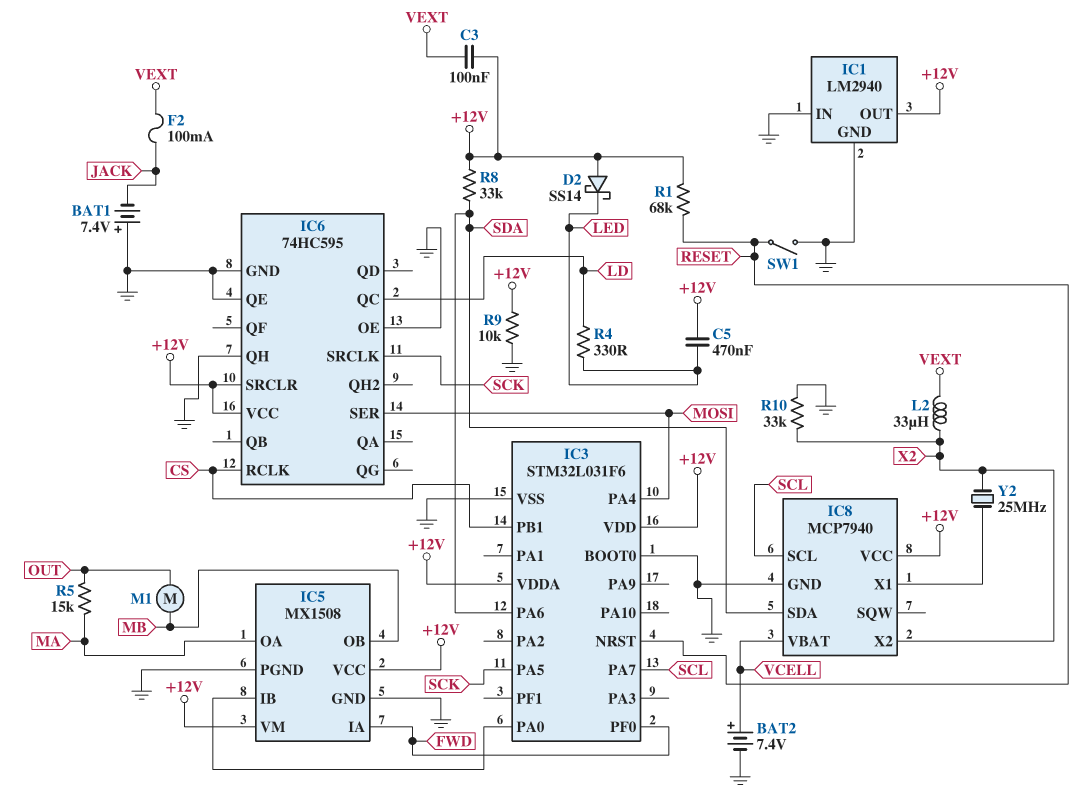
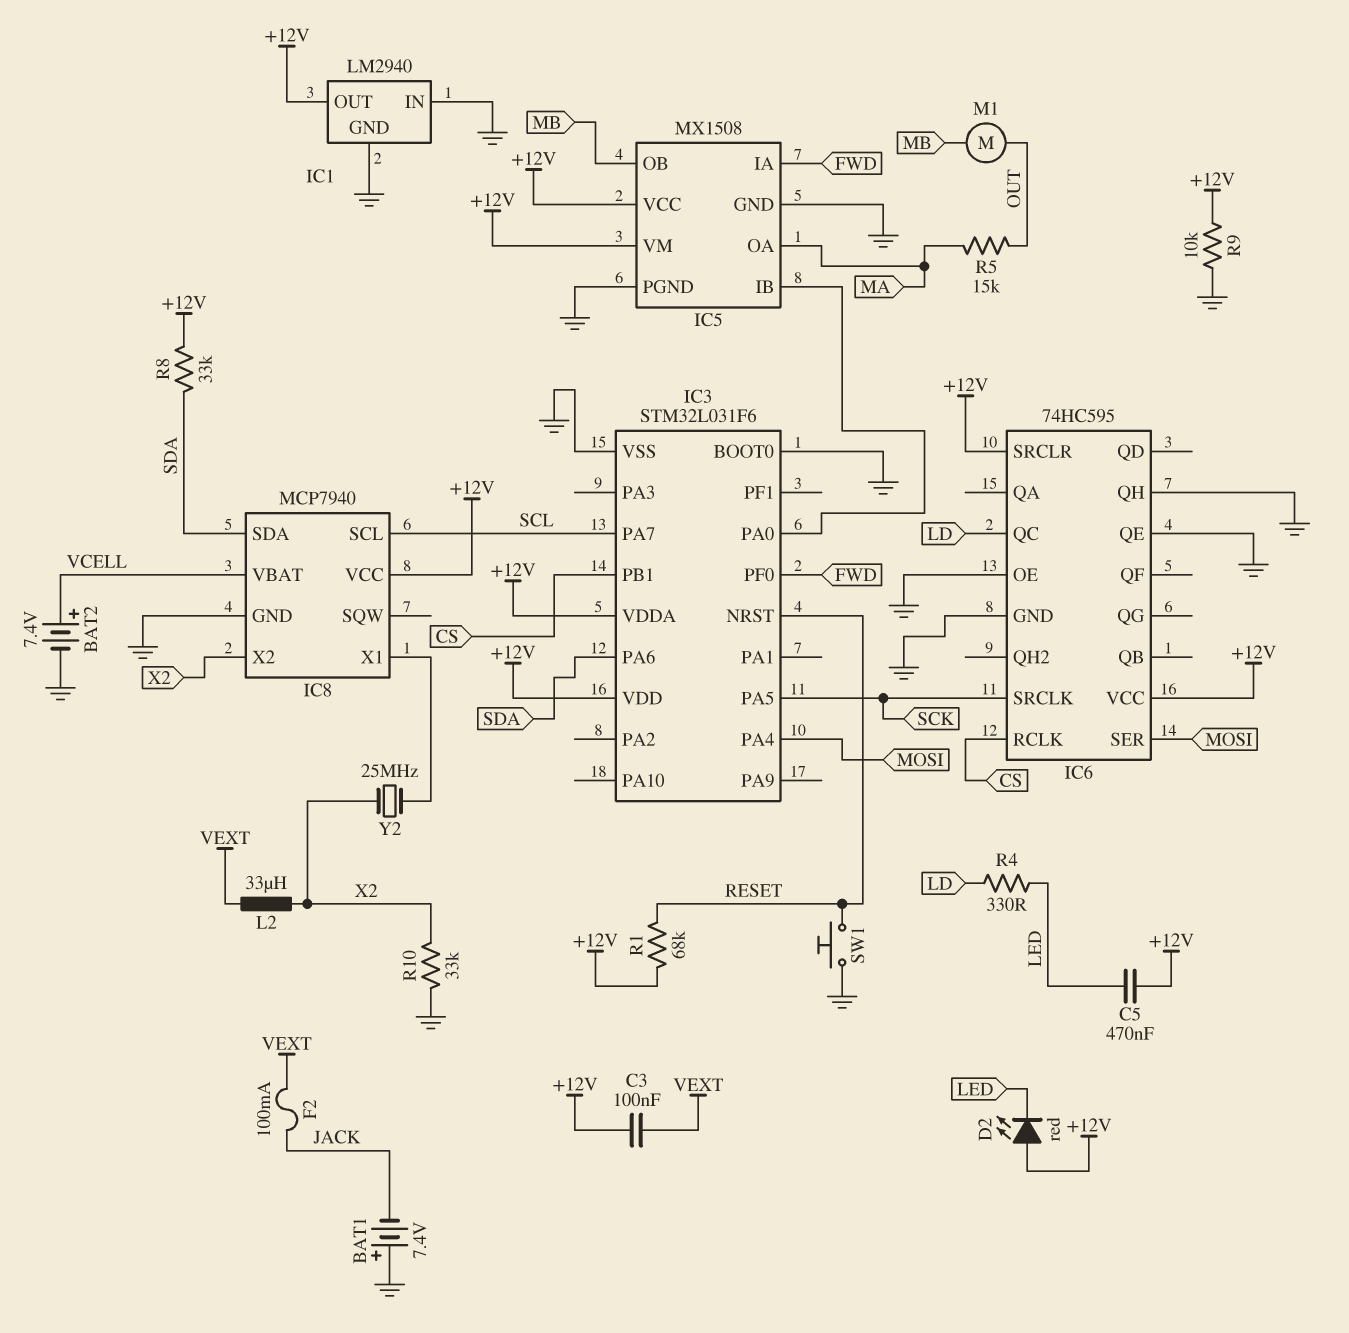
D2: schottky SS14 (A +12V, K LED) -> LED red (A +12V, K LED)
SW1: switch (GND, RESET) -> button (GND, RESET)

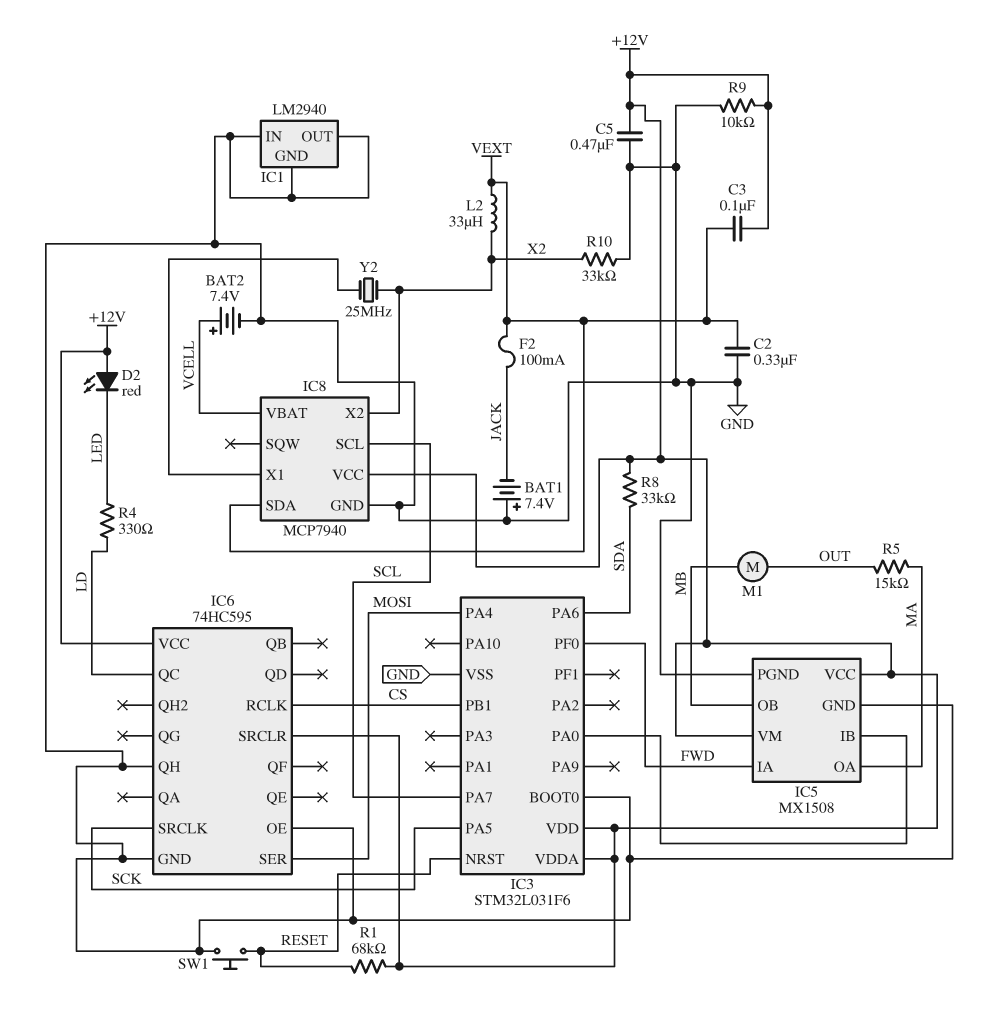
C2: none -> 330nF (GND, VEXT)
C5: 470nF (+12V, LED) -> 470nF (+12V, GND)
IC1 pin OUT: +12V -> GND
IC6 pin QE: GND -> none
IC8 pin SDA: SDA -> VEXT

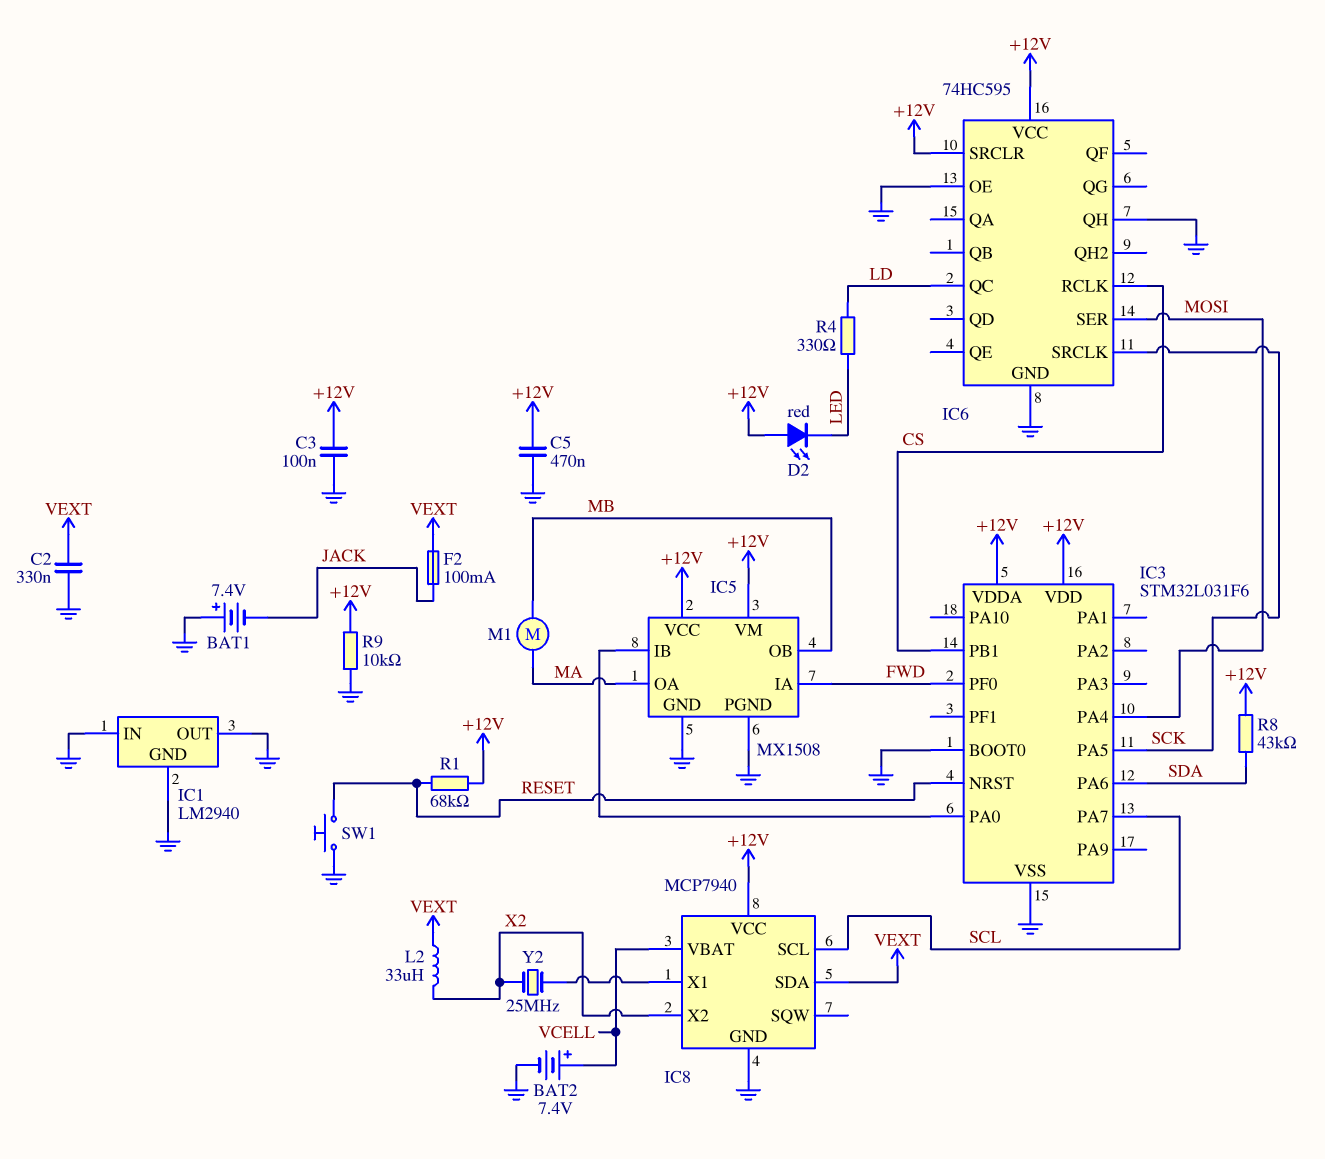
C3: 100nF (+12V, VEXT) -> 100nF (+12V, GND)
M1: motor (MB, OUT) -> motor (MA, MB)
R5: 15k (MA, OUT) -> none
R8: 33k (+12V, SDA) -> 43k (+12V, SDA)
R10: 33k (GND, X2) -> none

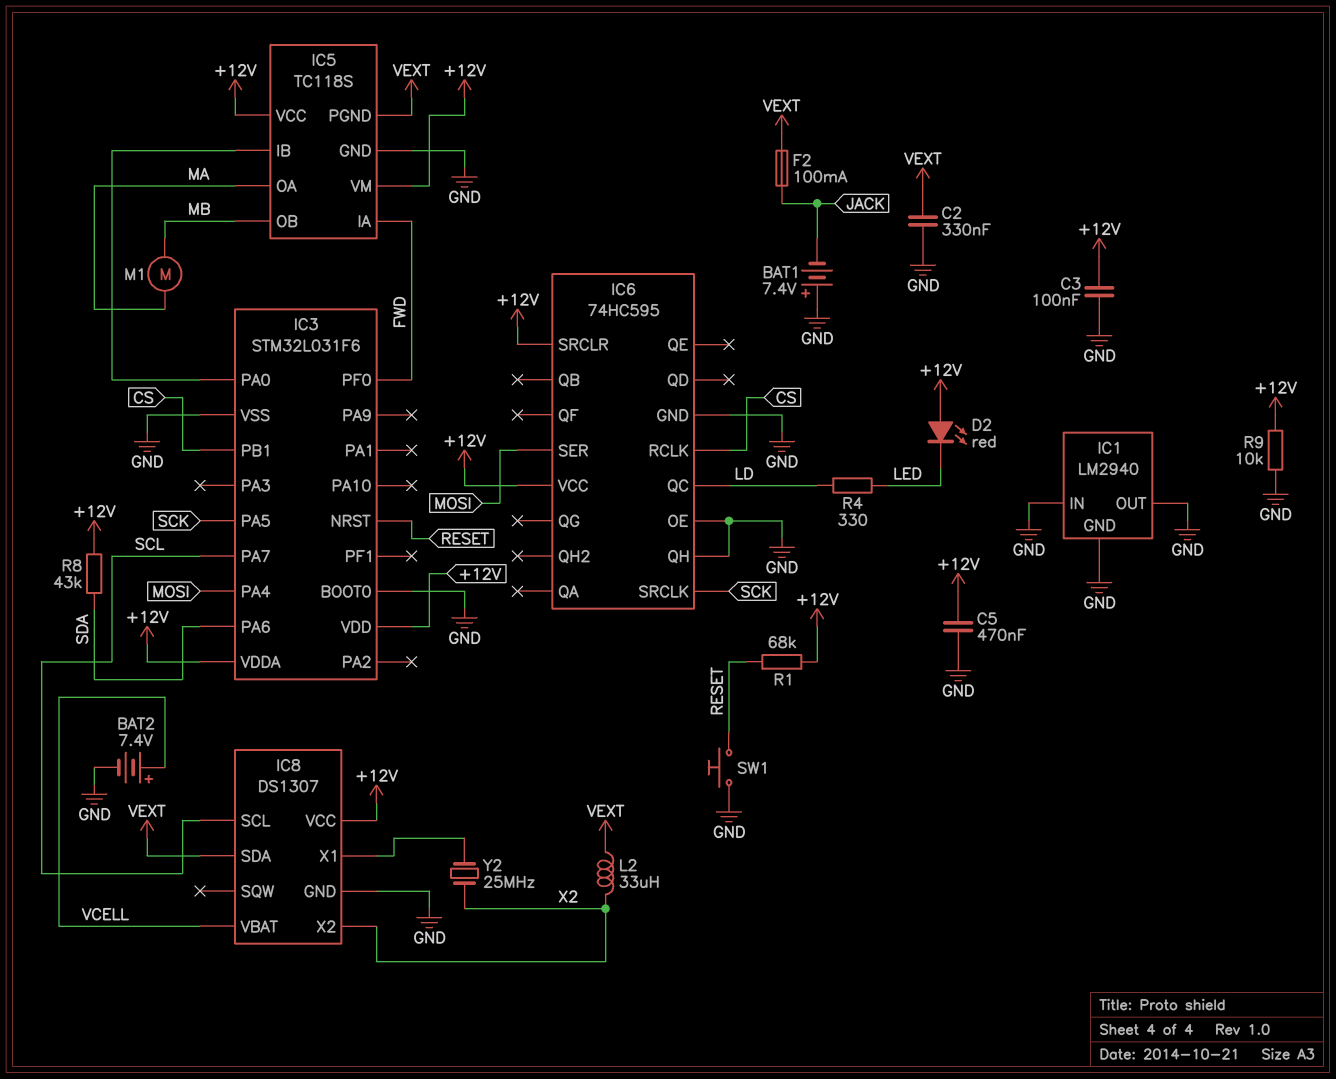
IC5: MX1508 -> TC118S
IC5 pin PGND: GND -> VEXT
IC8: MCP7940 -> DS1307

